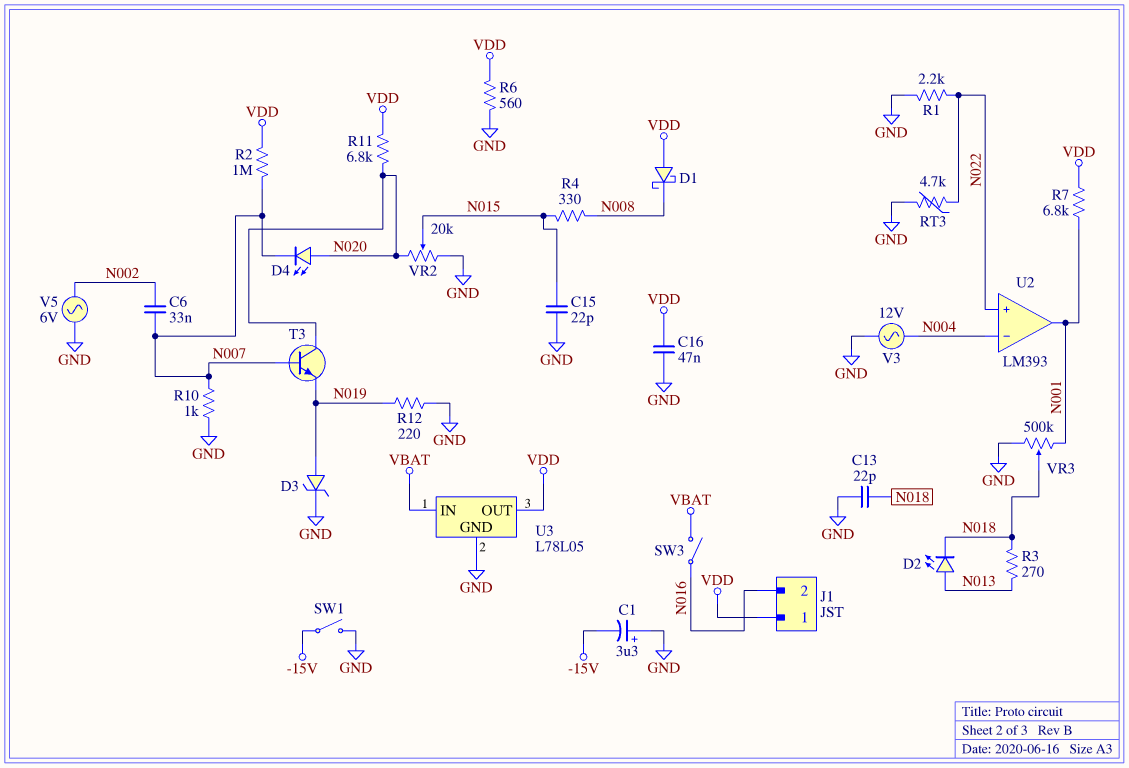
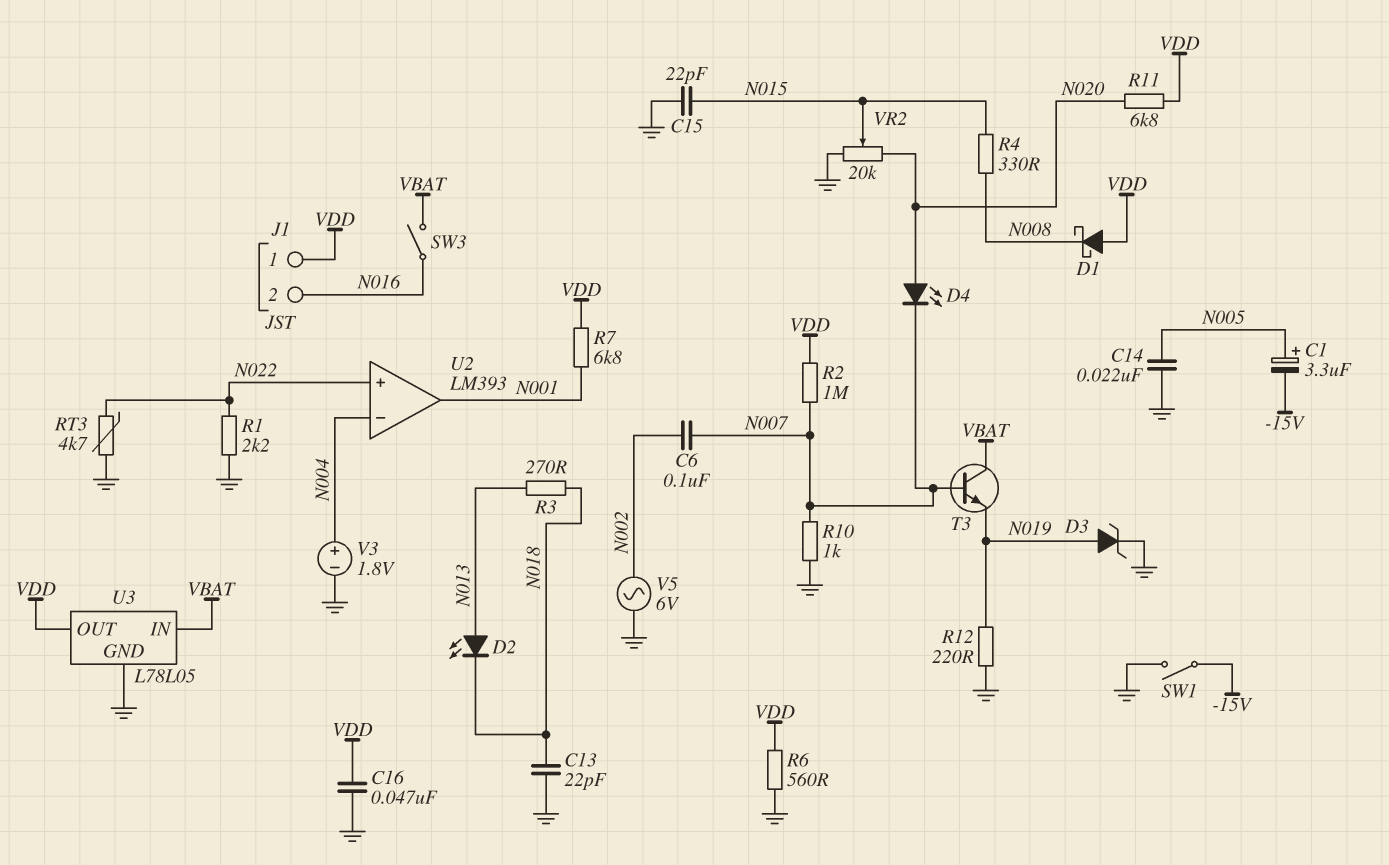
C1: 3.3uF (plus GND, minus -15V) -> 3.3uF (plus N005, minus -15V)
C6: 33nF (N002, N007) -> 100nF (N002, N007)
C14: none -> 22nF (GND, N005)
T3: NPN (B N007, C N020, E N019) -> NPN (B N007, C VBAT, E N019)
V3: AC 12V (GND, N004) -> 1.8V (plus N004, minus GND)
VR3: 500k (GND, N001, wiper N018) -> none

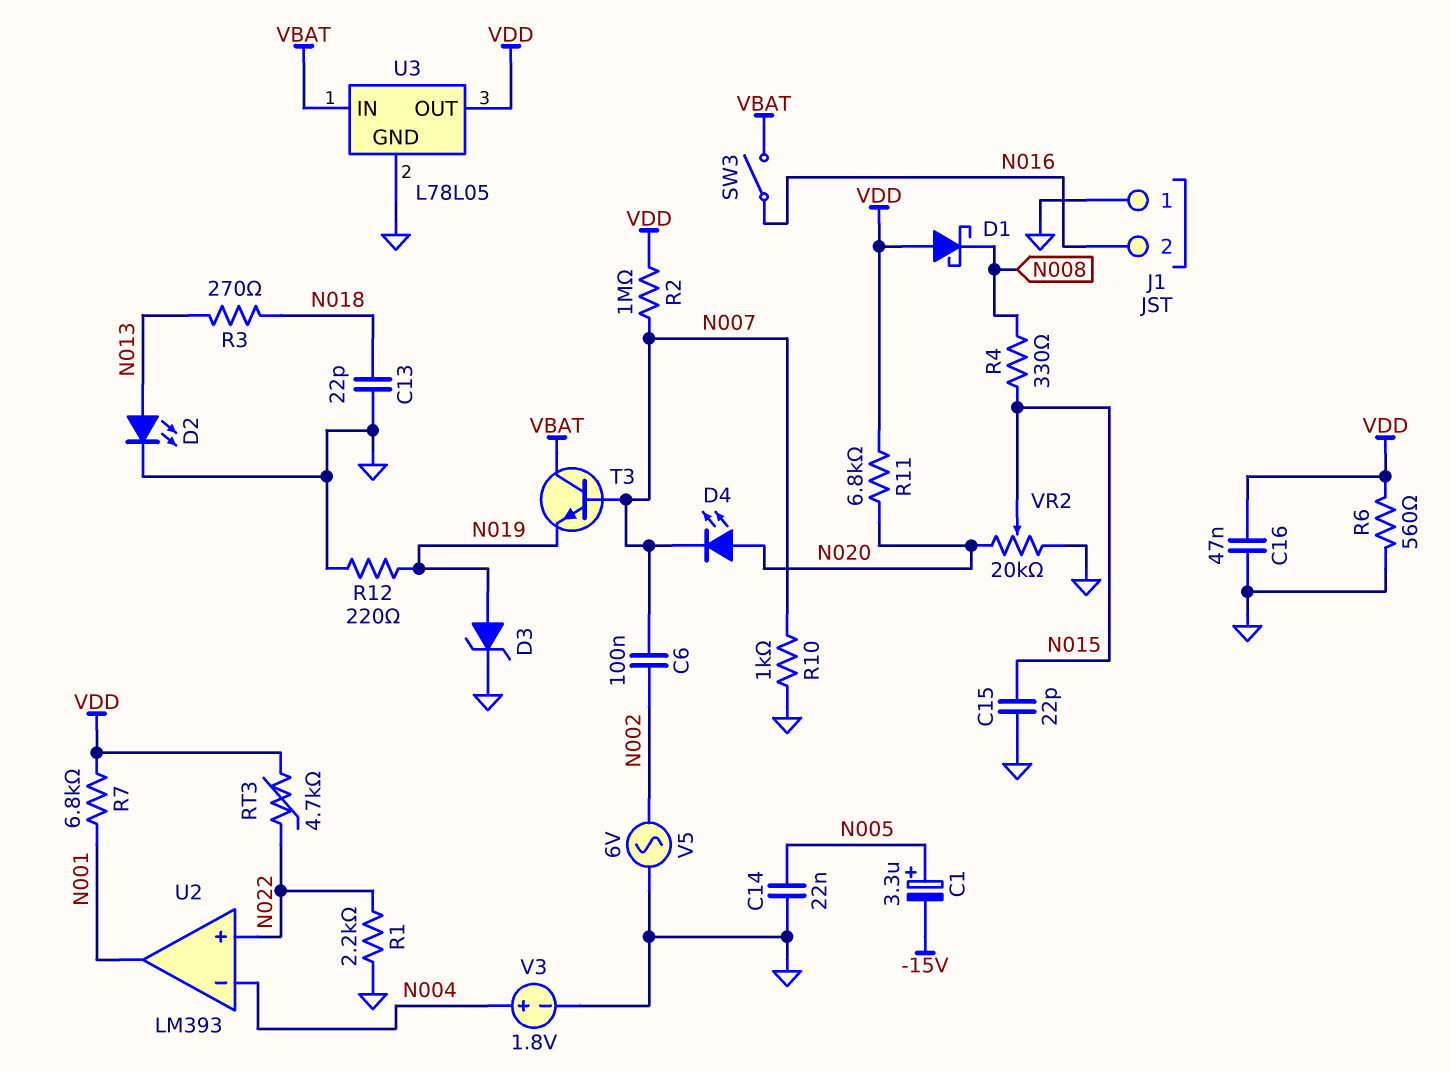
D2: LED (A N013, K N018) -> LED (A N013, K GND)
J1 pin 1: VDD -> GND
RT3: 4.7k (GND, N022) -> 4.7k (N022, VDD)
SW1: switch (-15V, GND) -> none

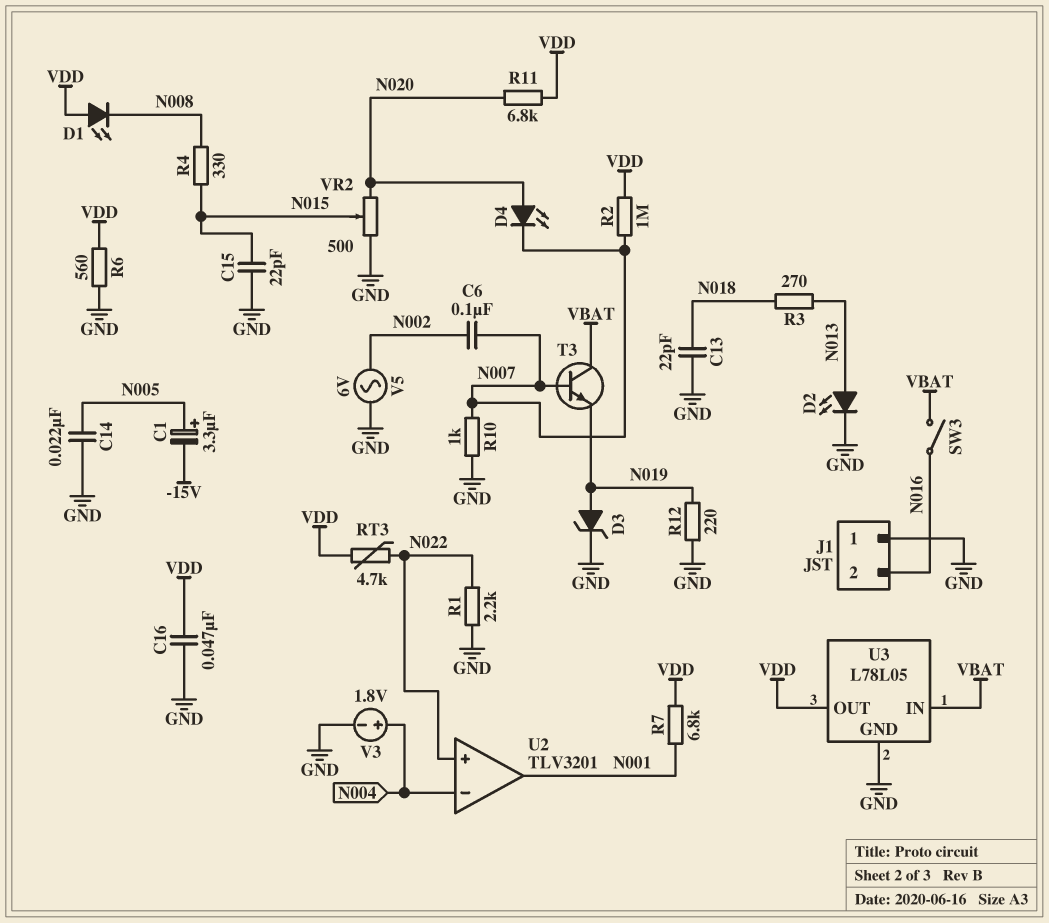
D1: schottky (A VDD, K N008) -> LED (A VDD, K N008)
U2: LM393 -> TLV3201
VR2: 20k (GND, N020, wiper N015) -> 500 (GND, N020, wiper N015)

